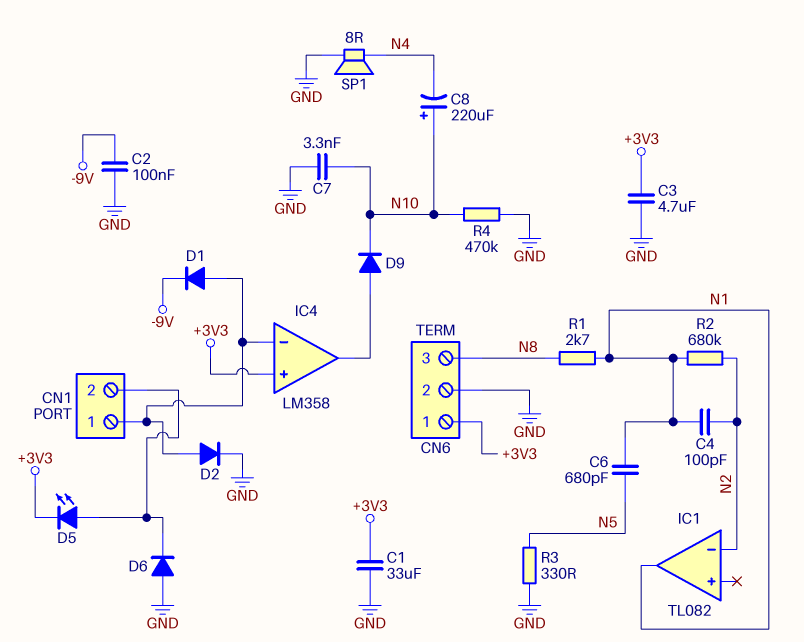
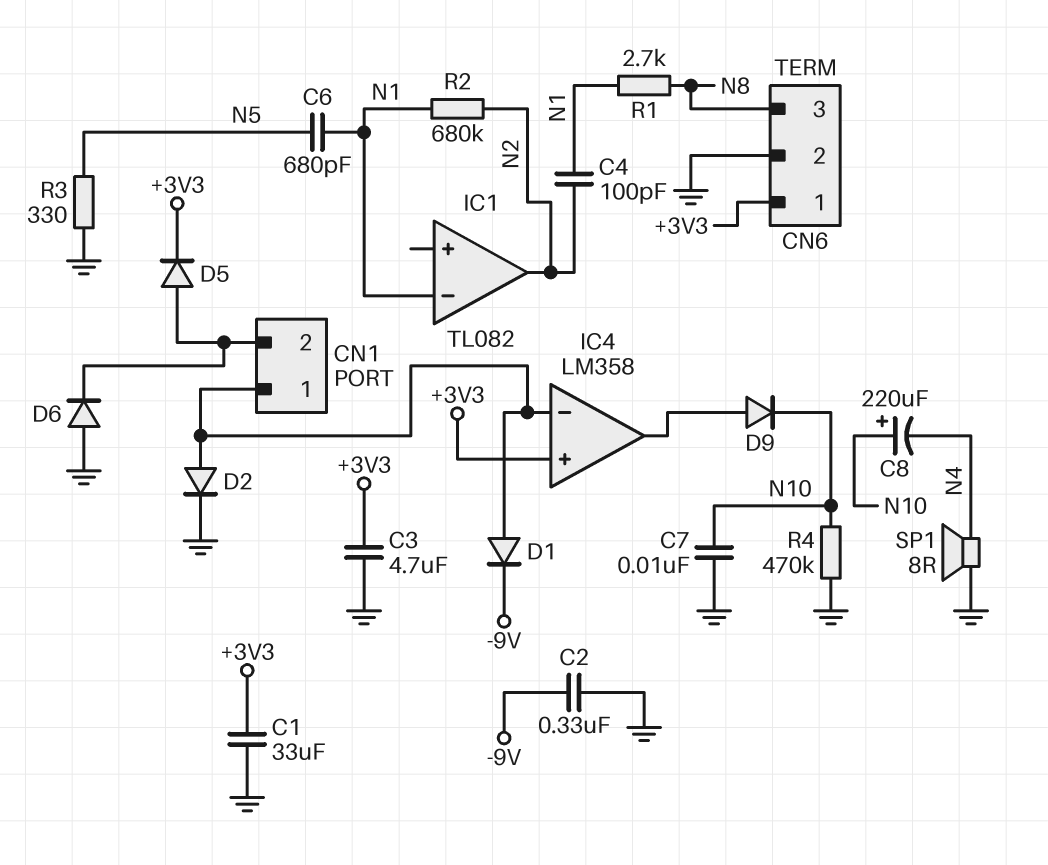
C2: 100nF (-9V, GND) -> 330nF (-9V, GND)
C7: 3.3nF (GND, N10) -> 10nF (GND, N10)
D5: LED (A CN1/2, K +3V3) -> diode (A CN1/2, K +3V3)
IC1 pin in-: N2 -> N1
IC1 pin out: N1 -> N2

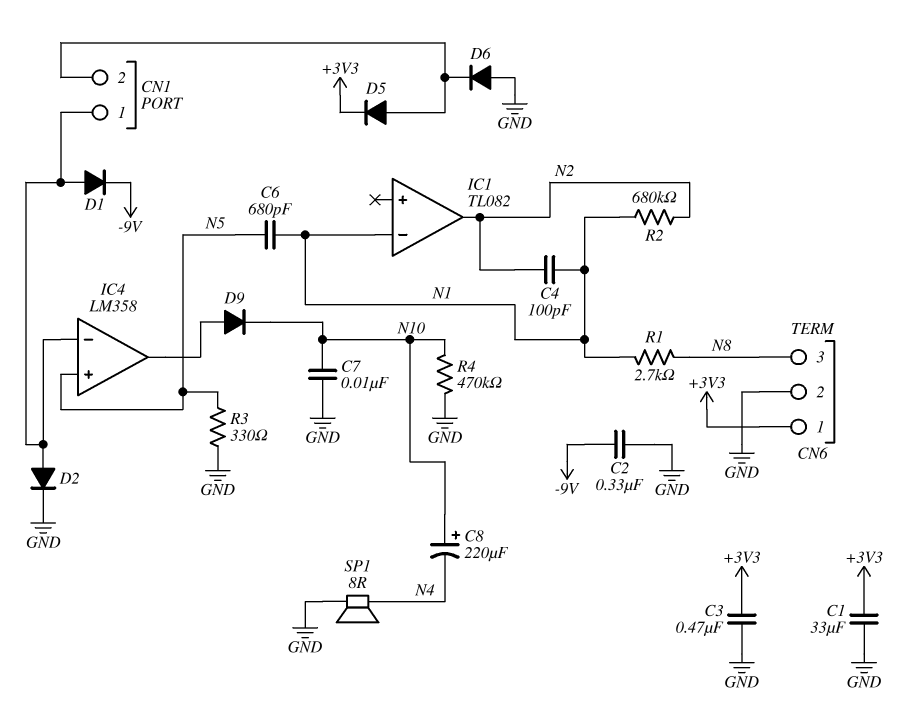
C3: 4.7uF (+3V3, GND) -> 470nF (+3V3, GND)
IC4 pin in+: +3V3 -> N5

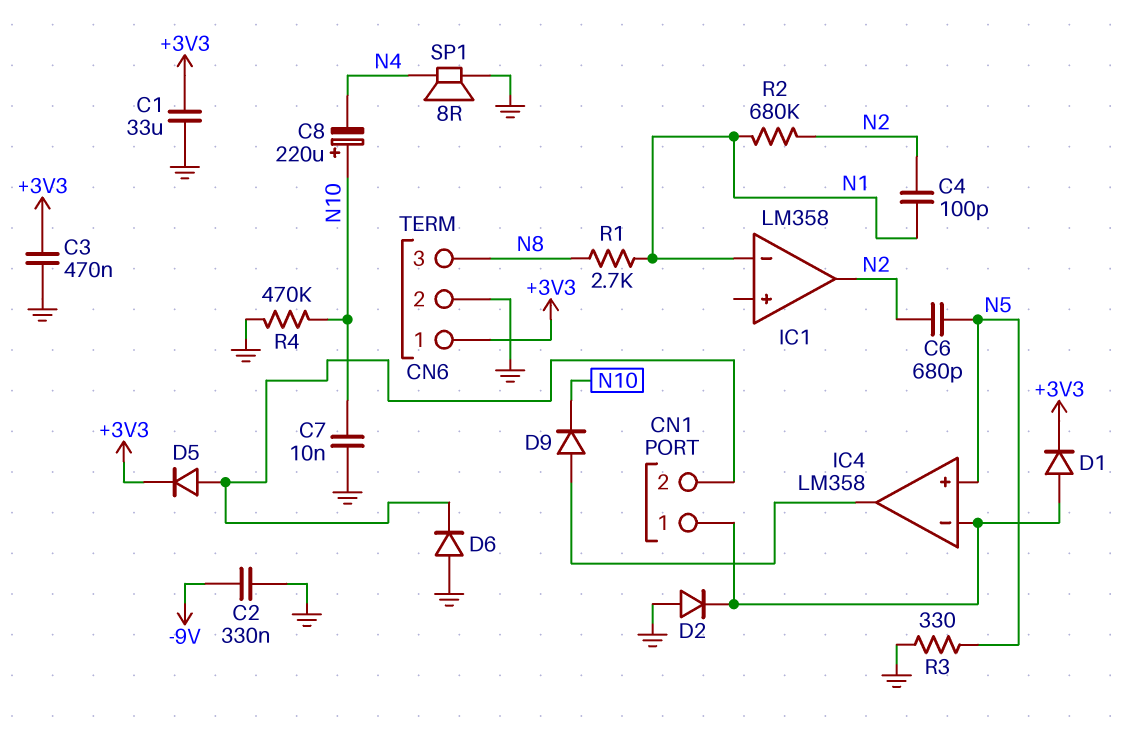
C6: 680pF (N1, N5) -> 680pF (N2, N5)
D1: diode (A CN1/1, K -9V) -> diode (A CN1/1, K +3V3)
D2: diode (A CN1/1, K GND) -> diode (A GND, K CN1/1)
IC1: TL082 -> LM358

